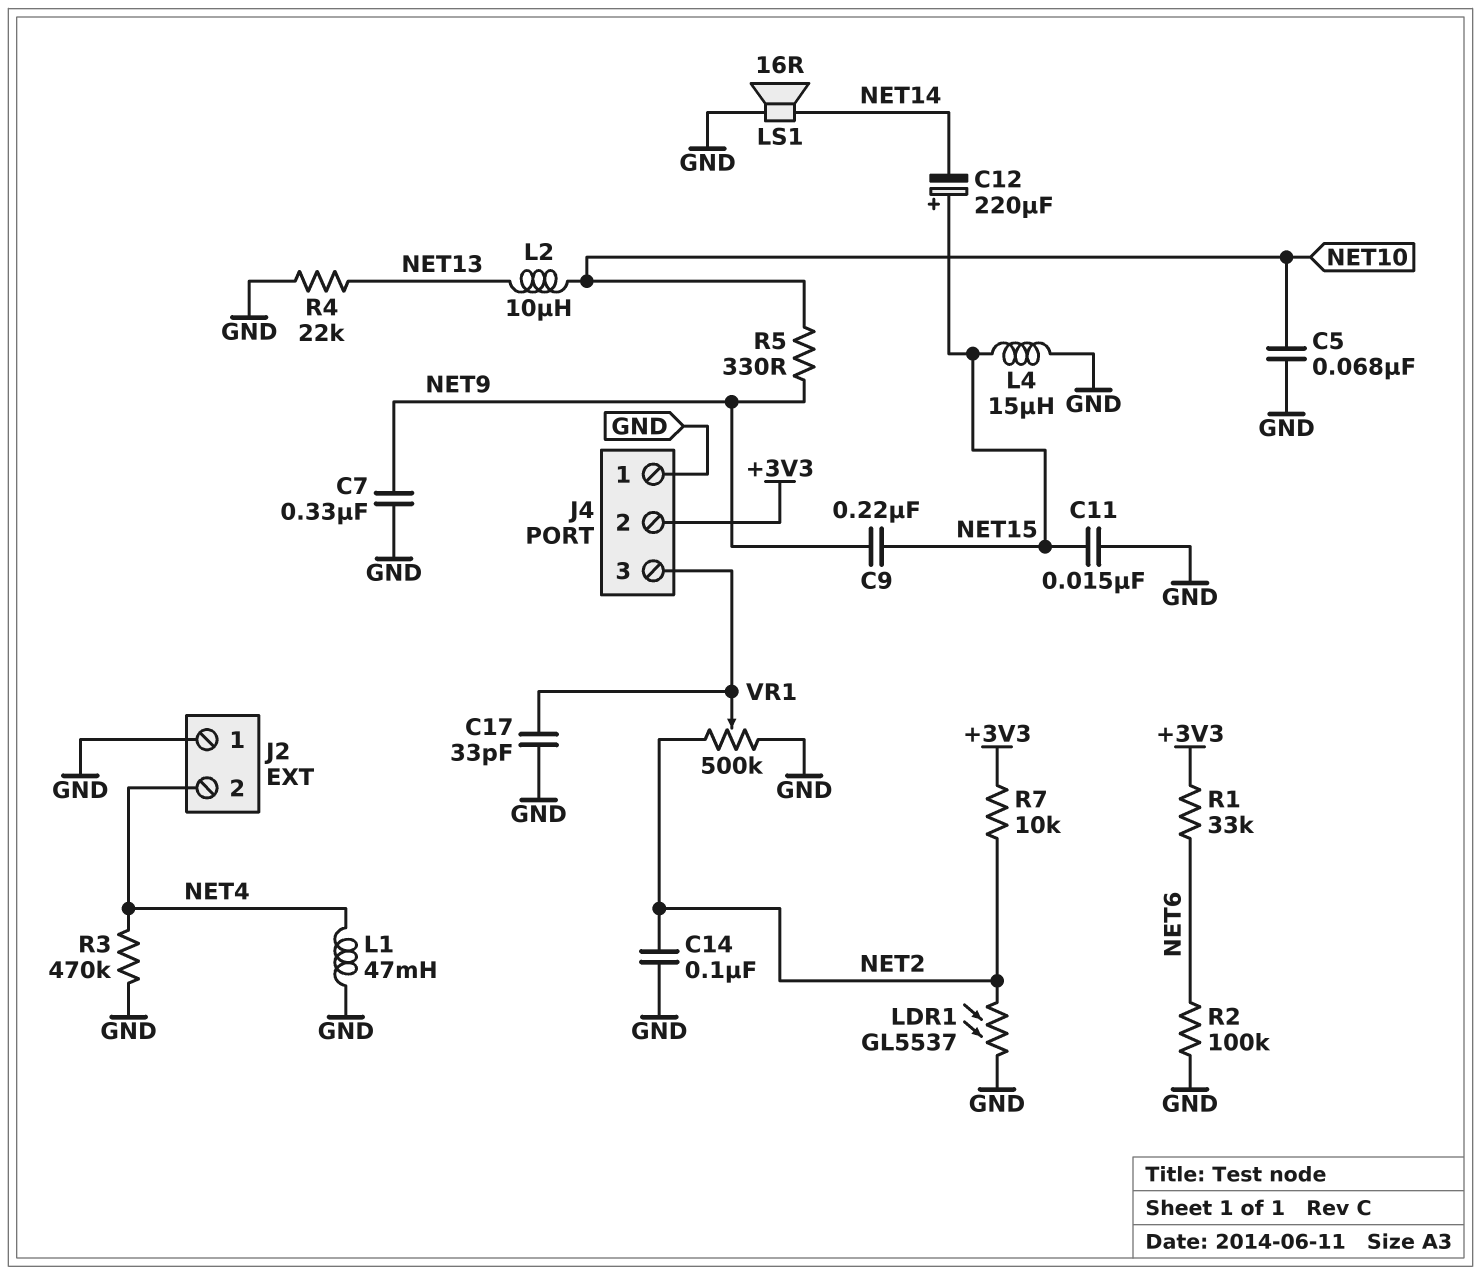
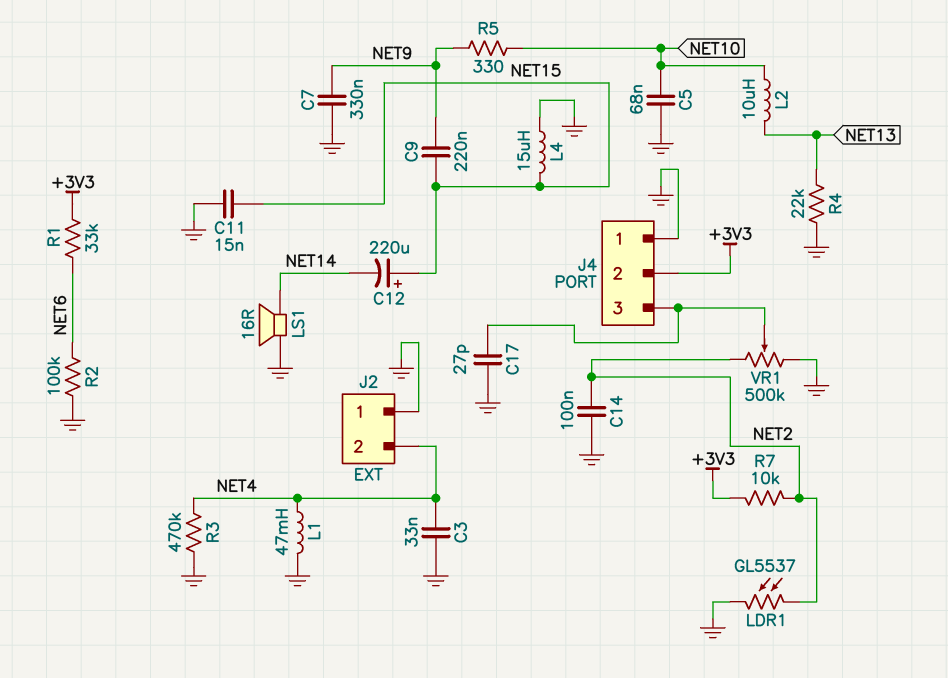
C3: none -> 33nF (GND, NET4)
C17: 33pF (GND, J4/3) -> 27pF (GND, J4/3)

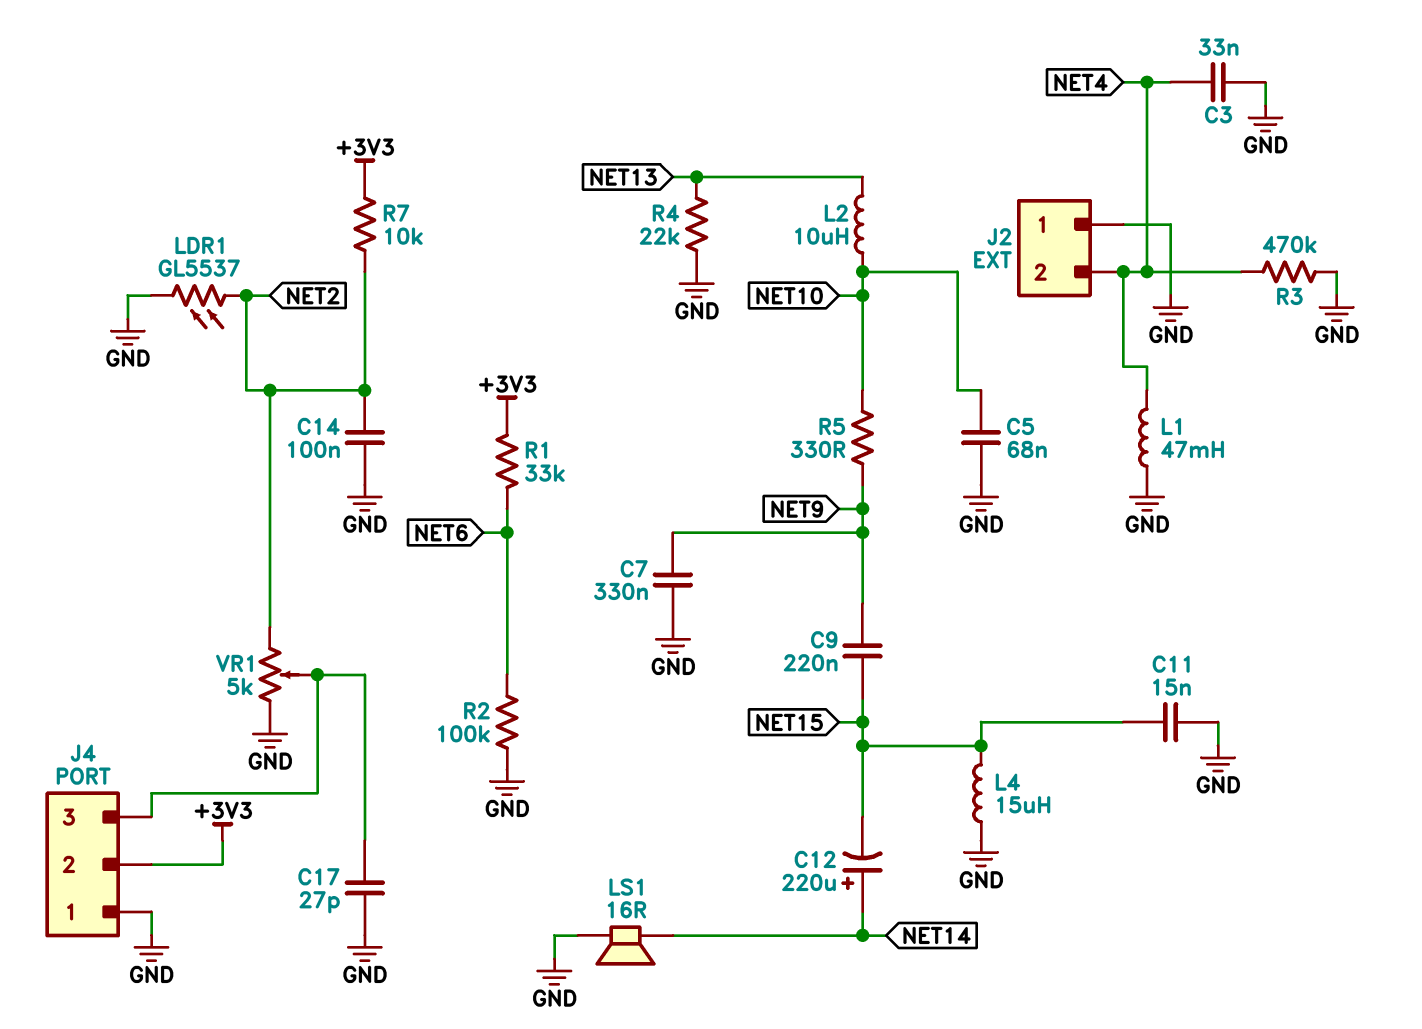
C12: 220uF (plus NET15, minus NET14) -> 220uF (plus NET14, minus NET15)
VR1: 500k (GND, NET2, wiper J4/3) -> 5k (GND, NET2, wiper J4/3)

